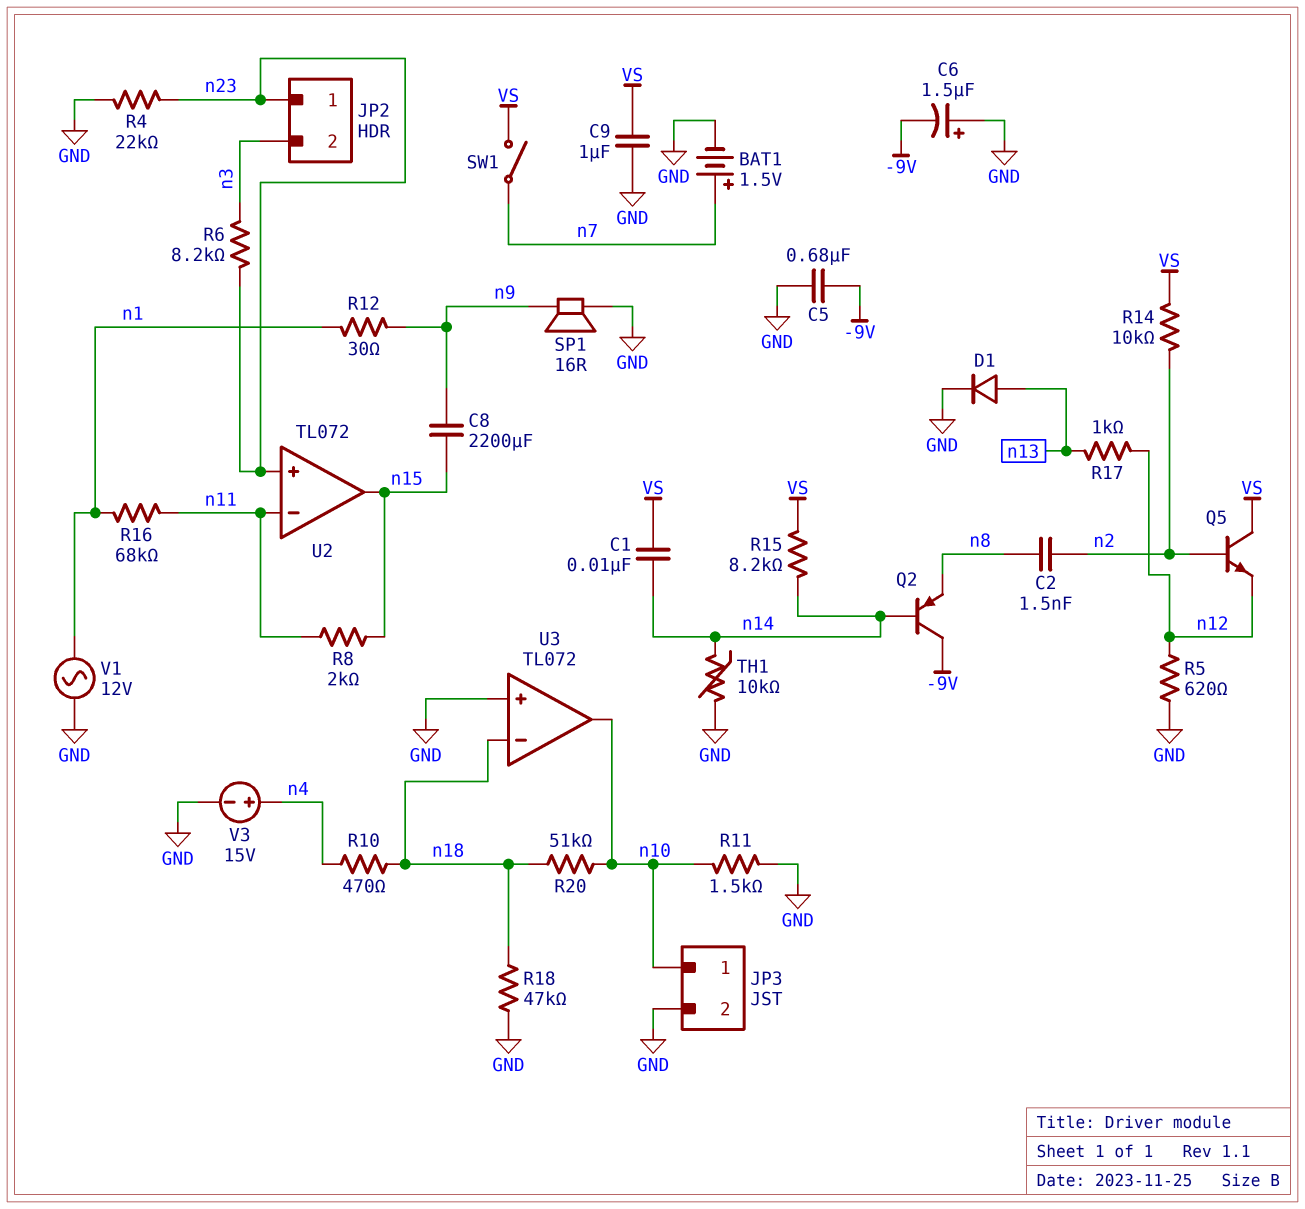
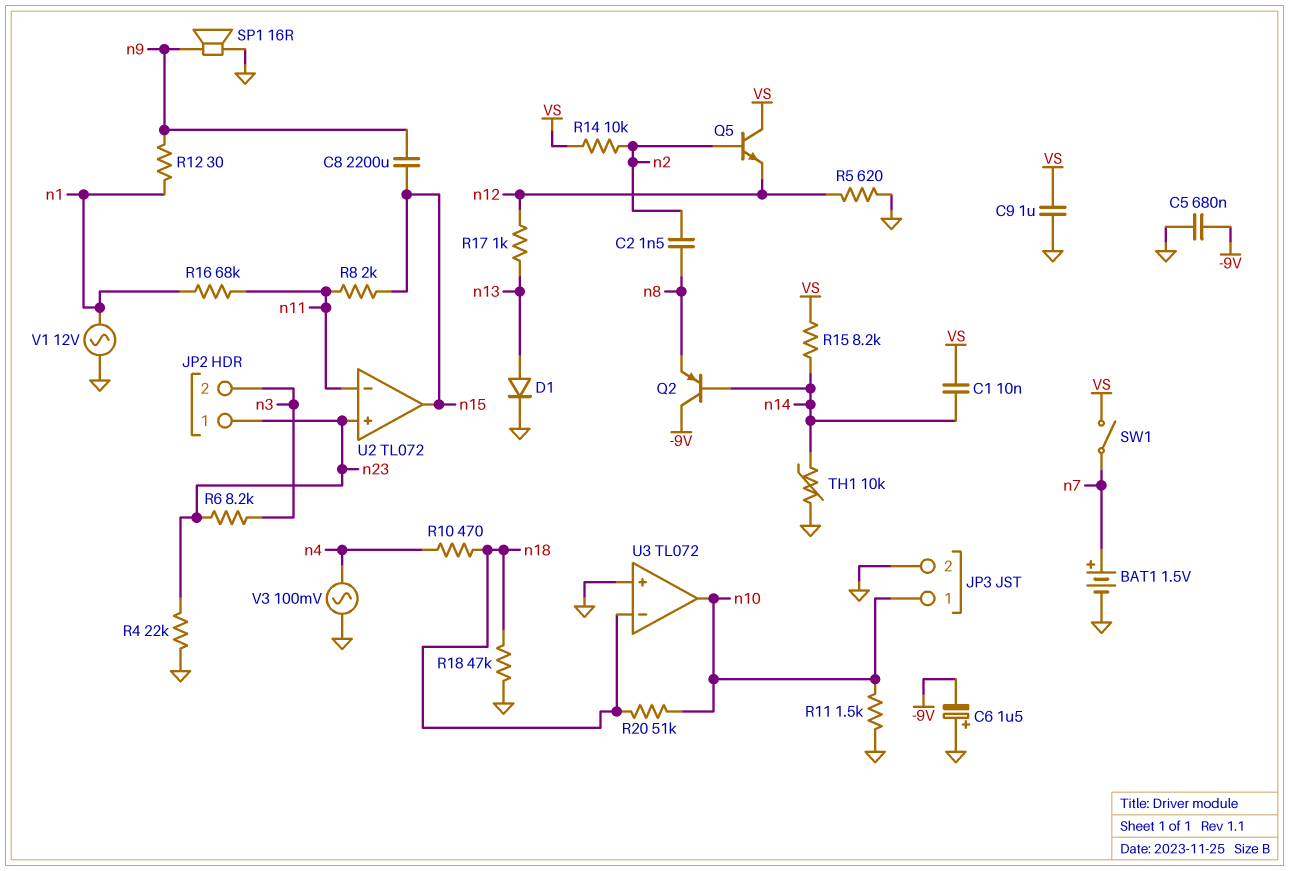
V3: 15V (plus n4, minus GND) -> AC 100mV (GND, n4)

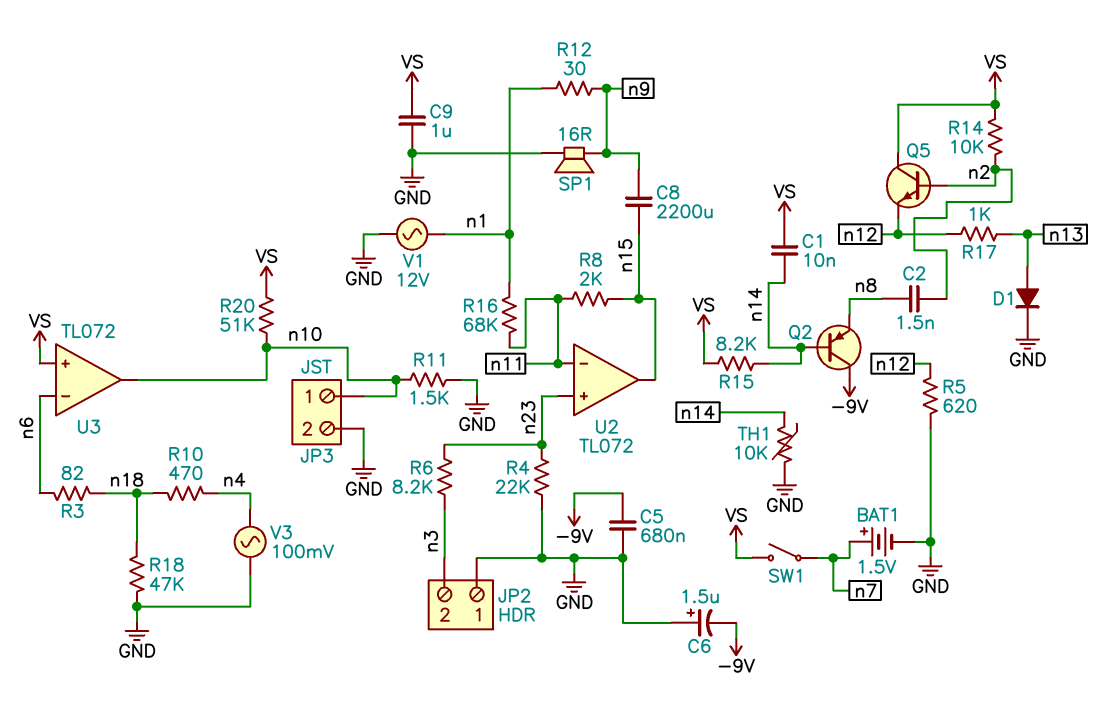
JP2 pin 1: n23 -> GND
R3: none -> 82 (n6, n18)
R20: 51k (n10, n18) -> 51k (VS, n10)
U3 pin in+: GND -> VS
U3 pin in-: n18 -> n6

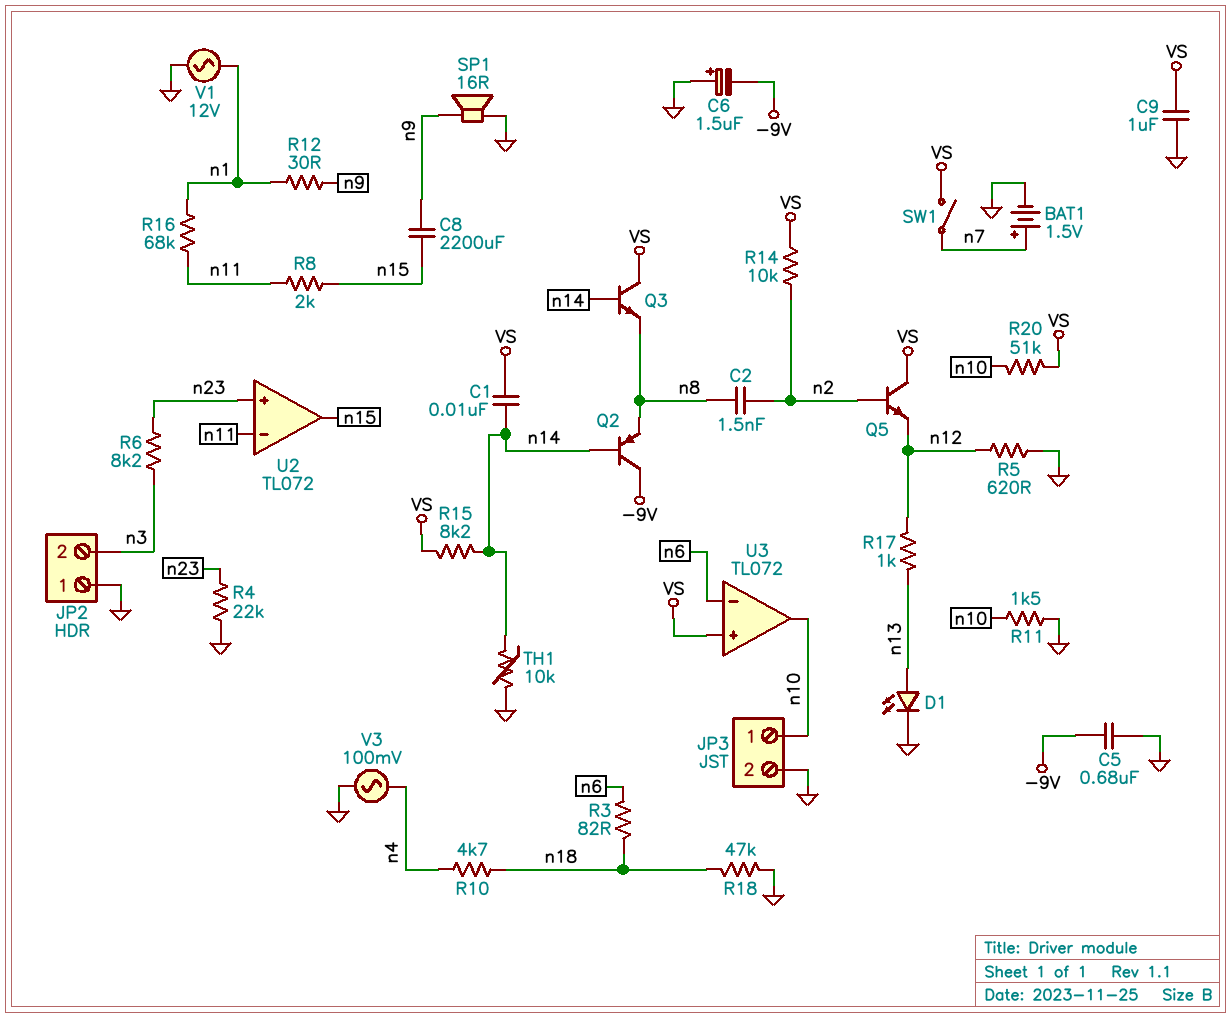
D1: diode (A n13, K GND) -> LED (A n13, K GND)
Q3: none -> NPN (B n14, C VS, E n8)
R10: 470 (n4, n18) -> 4.7k (n4, n18)

